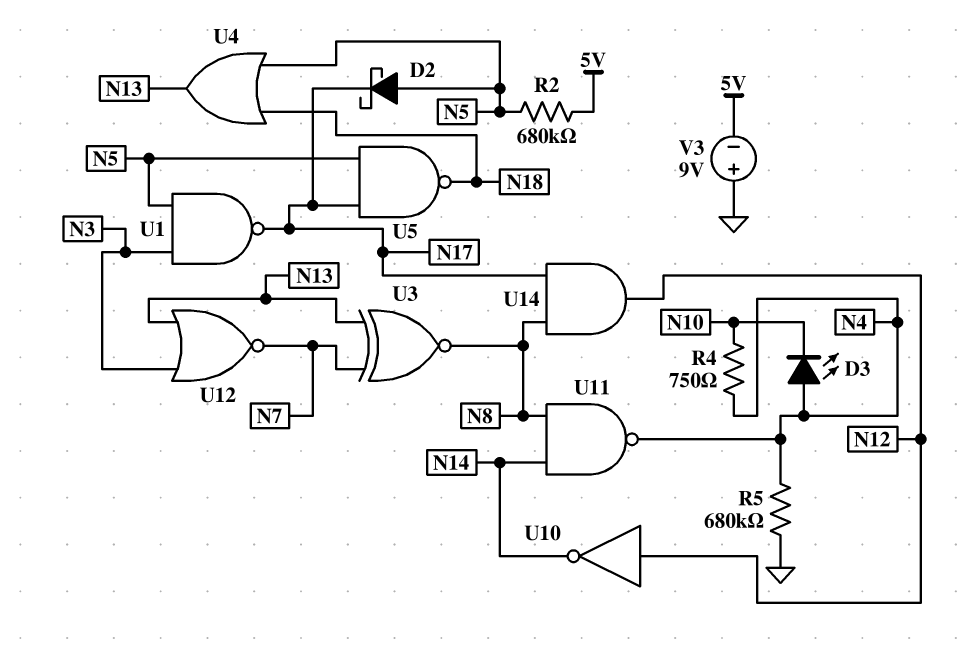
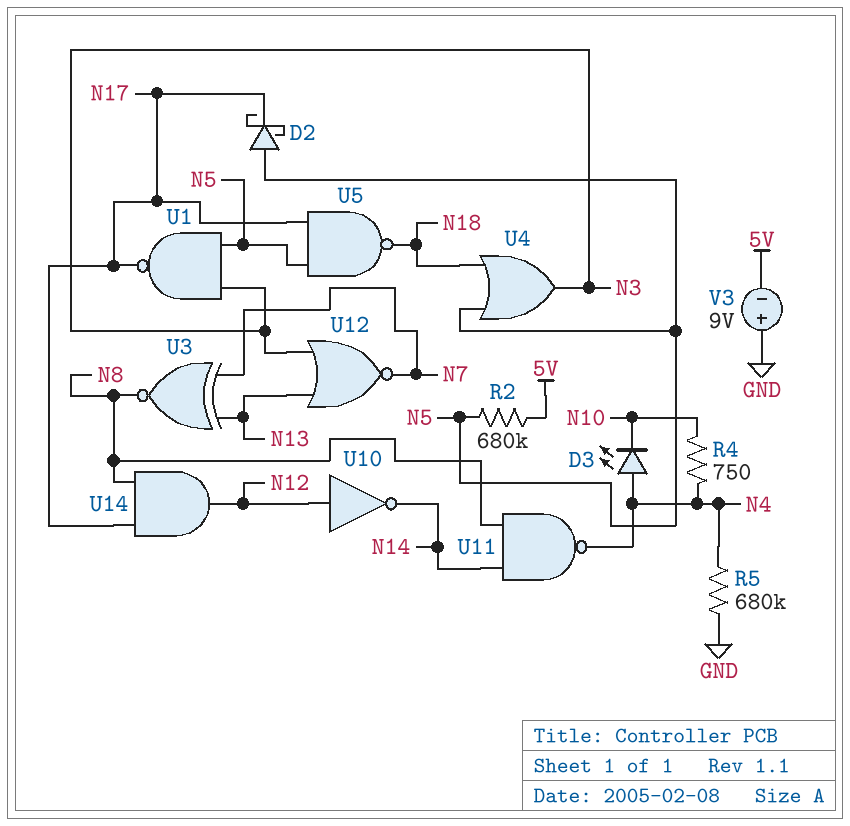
U4: OR (in N5, in N18, out N13) -> OR (in N5, in N18, out N3)

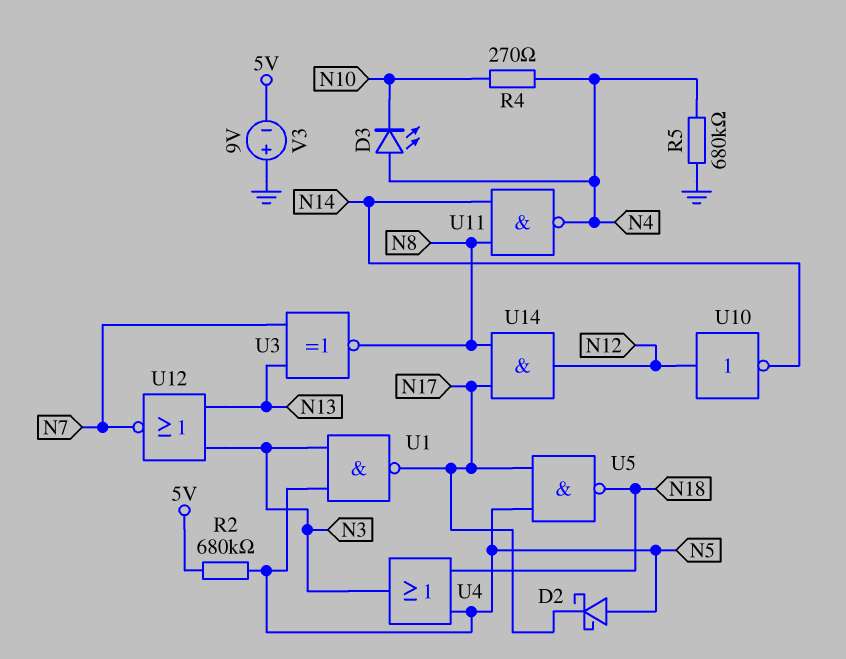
R4: 750 (N4, N10) -> 270 (N4, N10)

